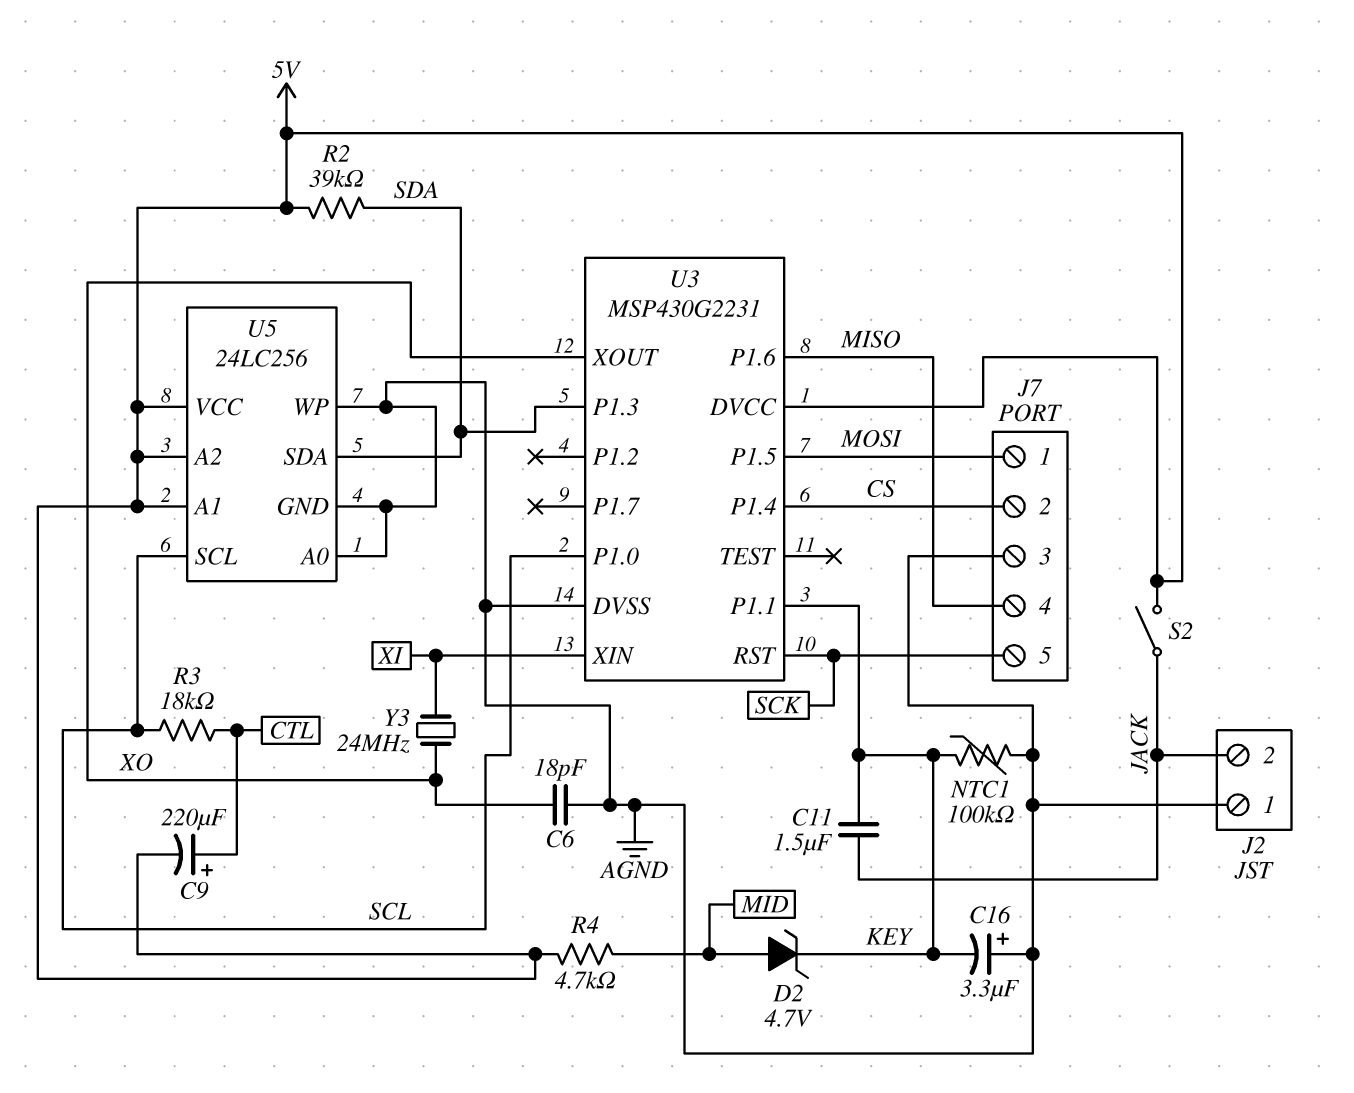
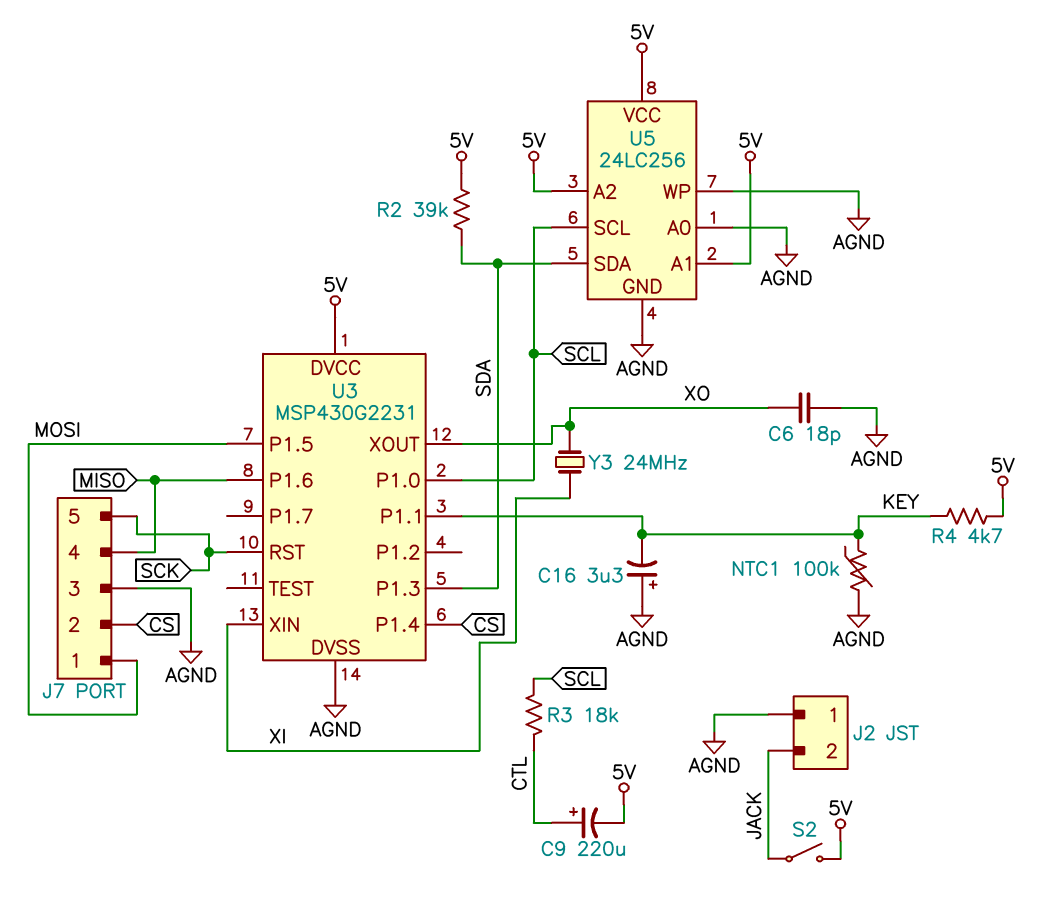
C11: 1.5uF (JACK, KEY) -> none
D2: zener 4.7V (A MID, K KEY) -> none
R4: 4.7k (5V, MID) -> 4.7k (5V, KEY)

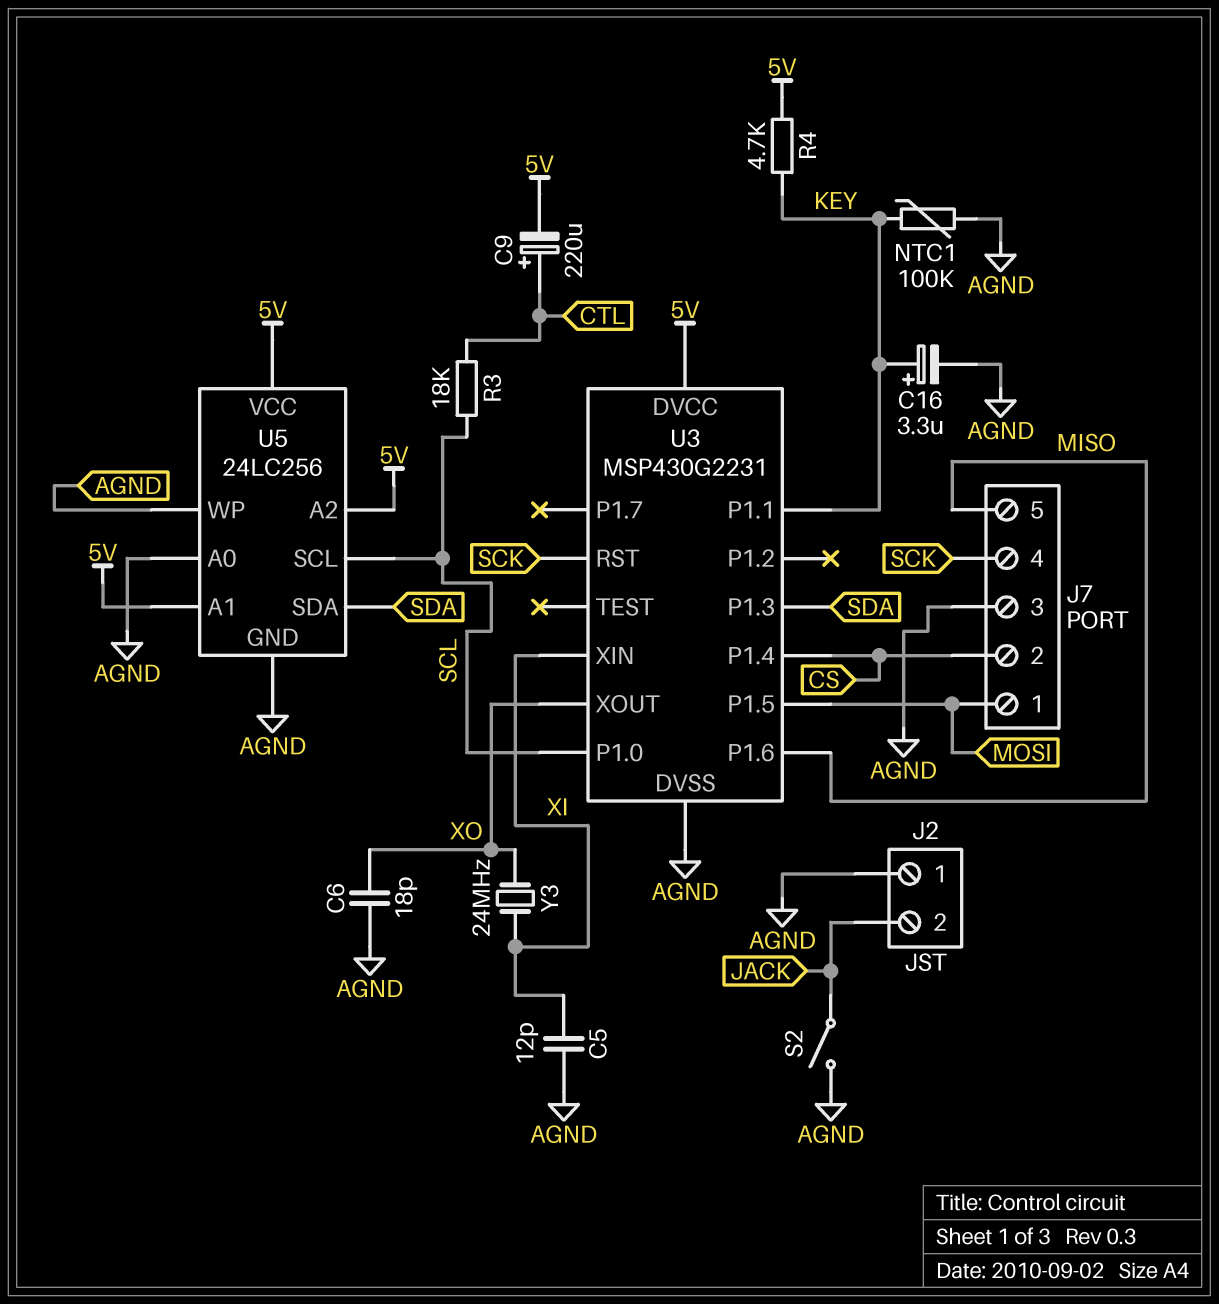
C5: none -> 12pF (AGND, XI)
C16: 3.3uF (plus AGND, minus KEY) -> 3.3uF (plus KEY, minus AGND)
J7 pin 4: MISO -> SCK
J7 pin 5: SCK -> MISO
R2: 39k (5V, SDA) -> none
S2: switch (5V, JACK) -> switch (AGND, JACK)

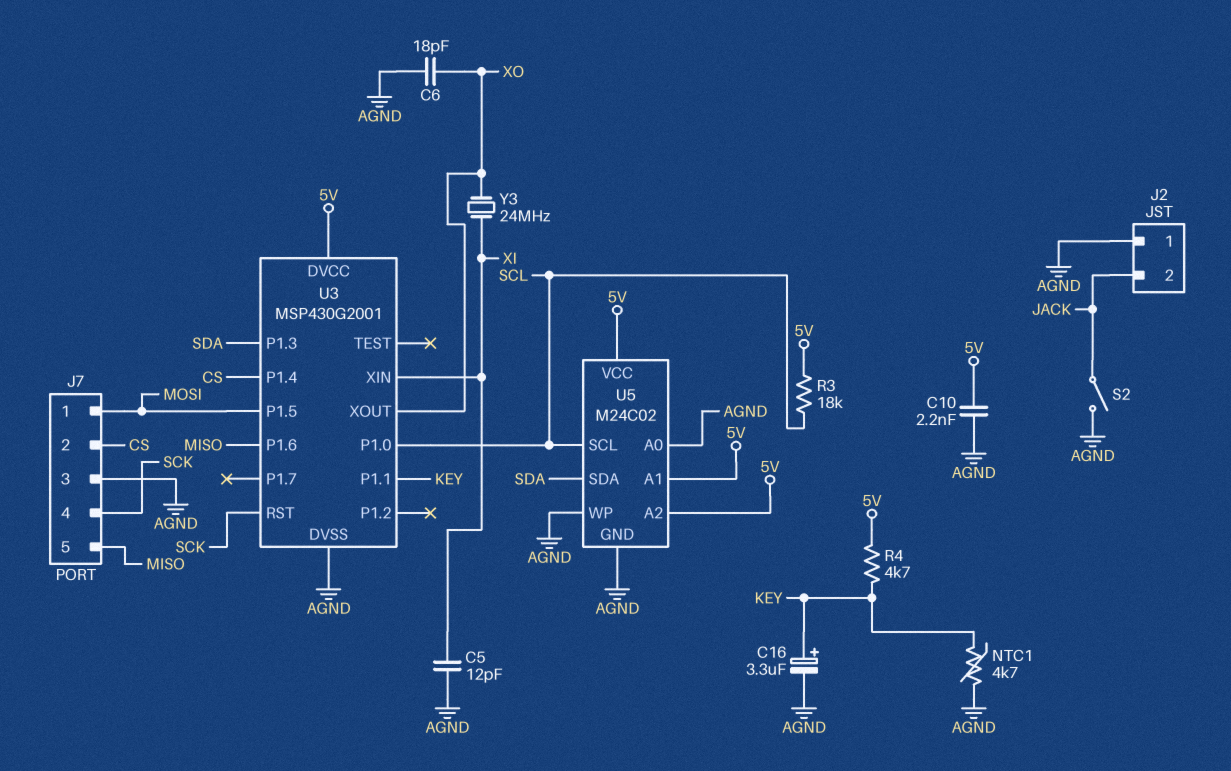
C9: 220uF (plus CTL, minus 5V) -> none
C10: none -> 2.2nF (5V, AGND)
NTC1: 100k (AGND, KEY) -> 4.7k (AGND, KEY)
R3: 18k (CTL, SCL) -> 18k (5V, SCL)
U3: MSP430G2231 -> MSP430G2001
U5: 24LC256 -> M24C02

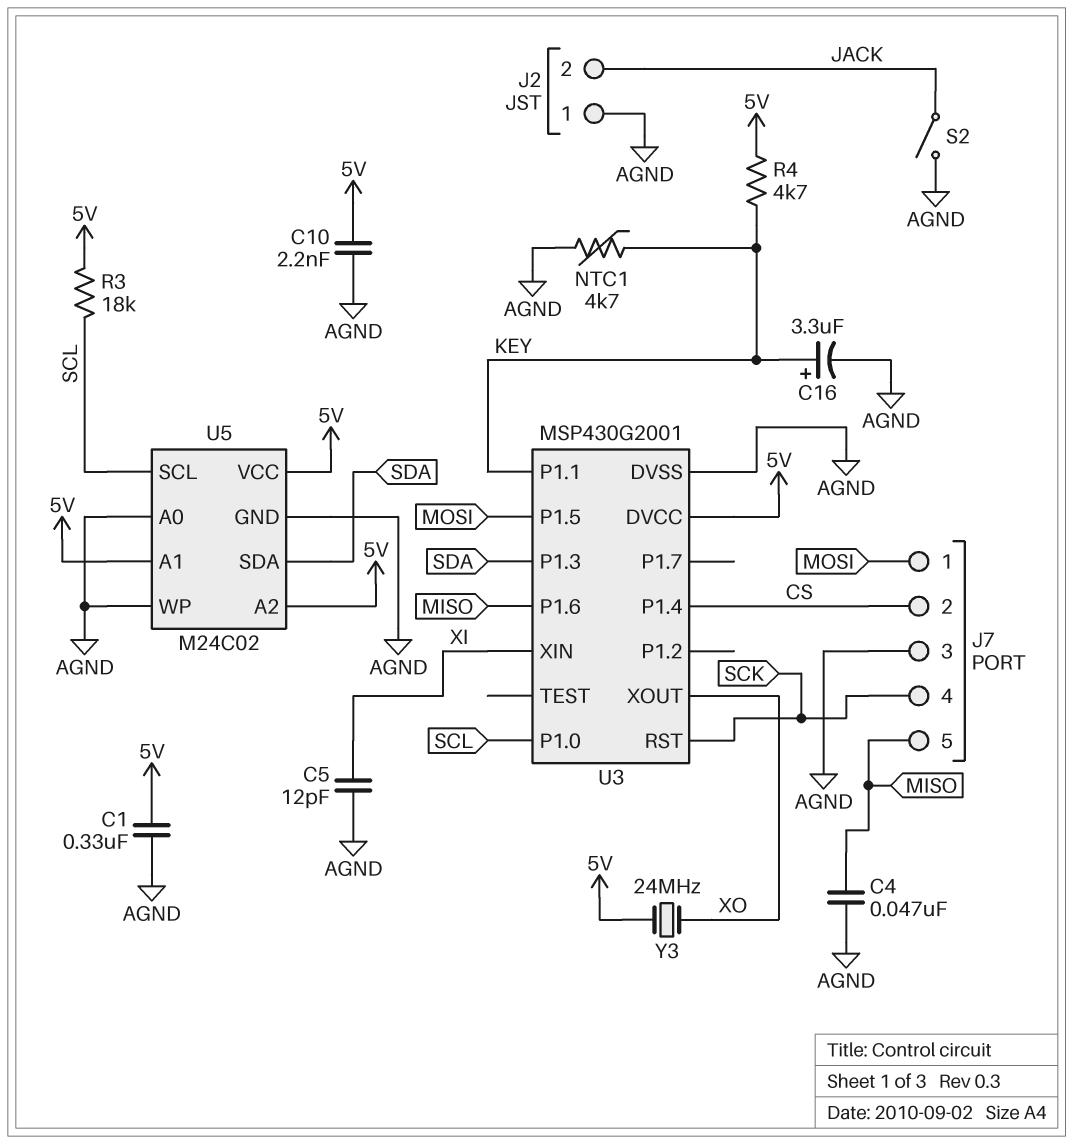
C1: none -> 330nF (5V, AGND)
C4: none -> 47nF (AGND, MISO)
C6: 18pF (AGND, XO) -> none
Y3: 24MHz (XI, XO) -> 24MHz (5V, XO)

